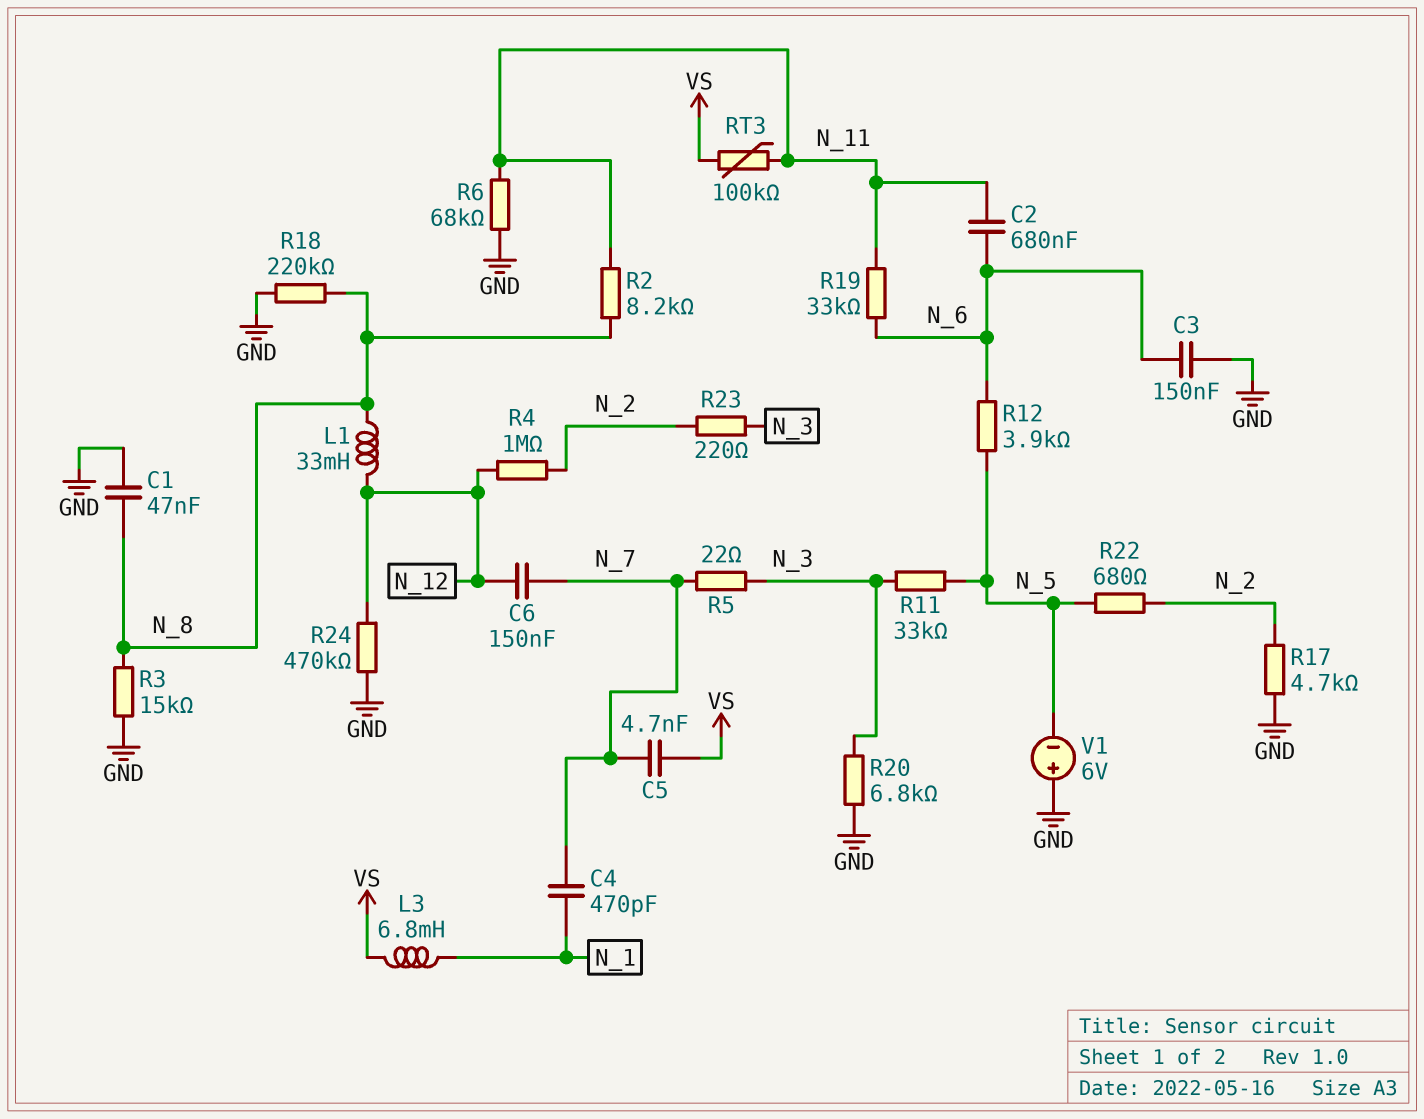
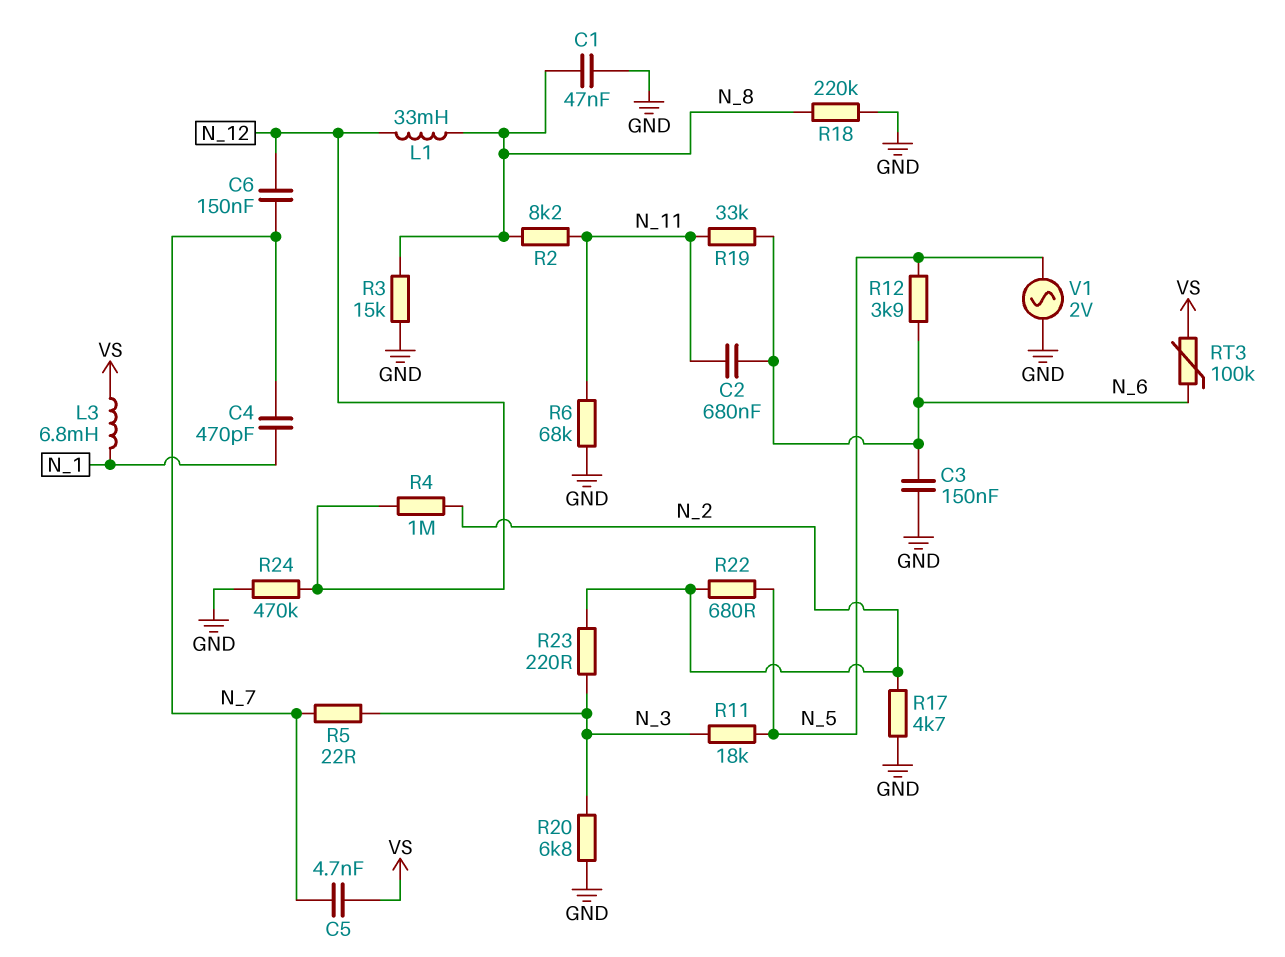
R11: 33k (N_3, N_5) -> 18k (N_3, N_5)
RT3: 100k (N_11, VS) -> 100k (N_6, VS)
V1: 6V (plus GND, minus N_5) -> AC 2V (GND, N_5)

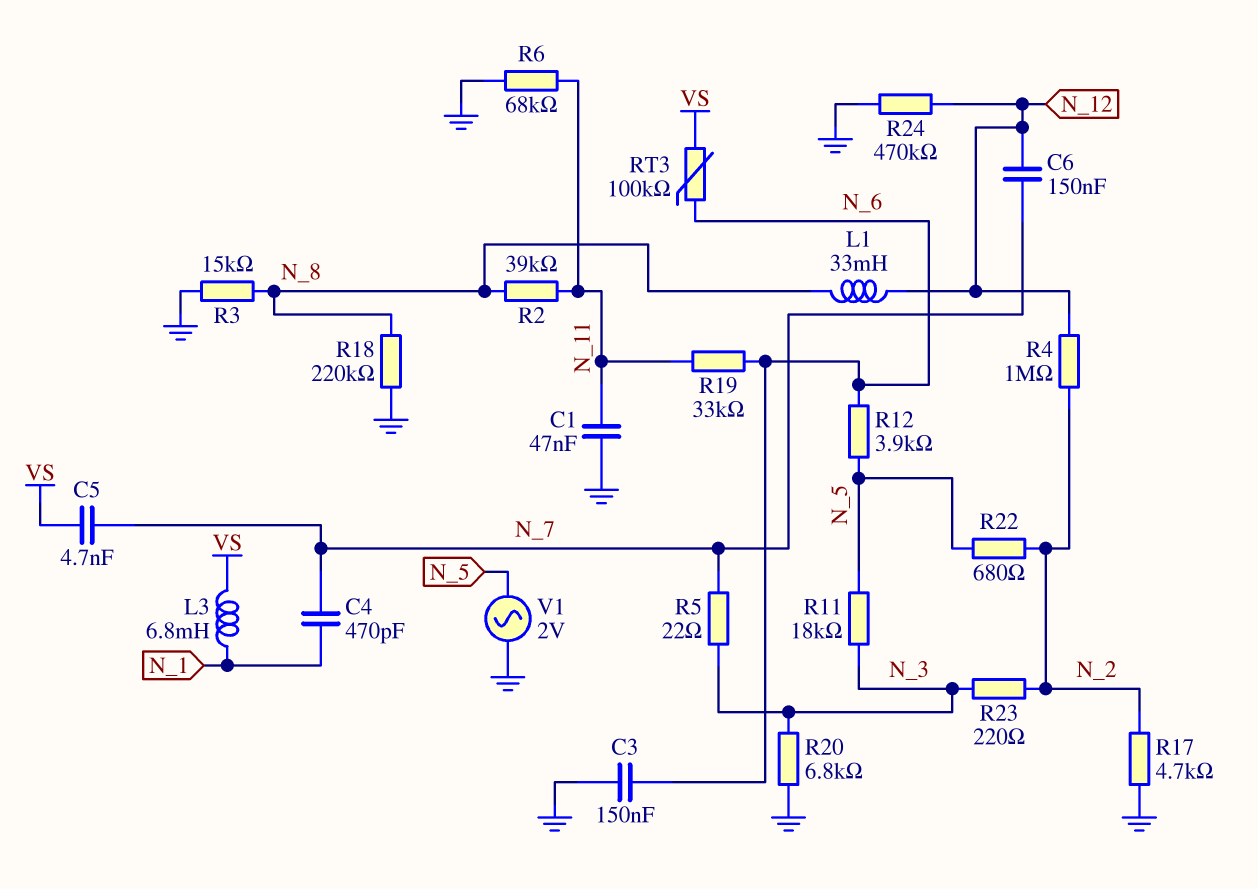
C1: 47nF (GND, N_8) -> 47nF (GND, N_11)
C2: 680nF (N_6, N_11) -> none
R2: 8.2k (N_8, N_11) -> 39k (N_8, N_11)

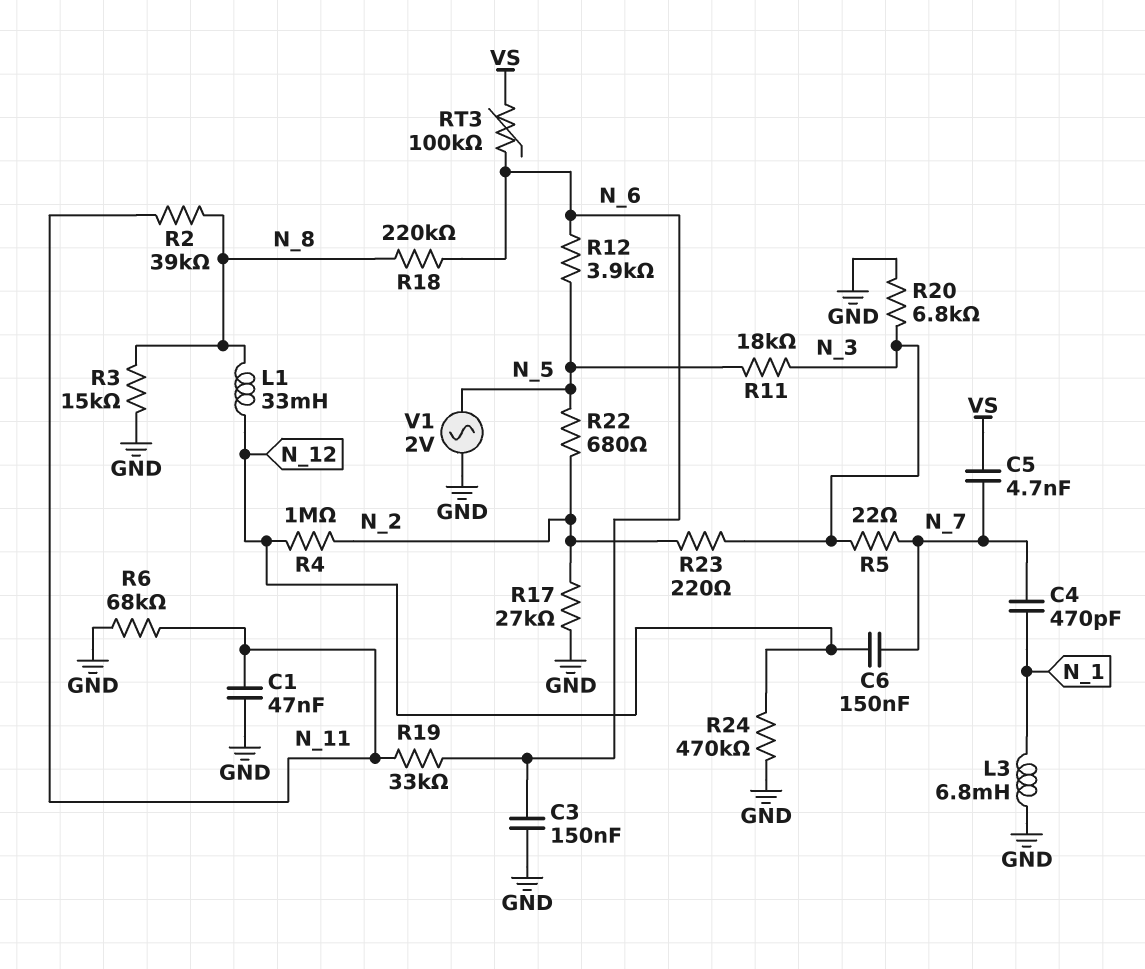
L3: 6.8mH (N_1, VS) -> 6.8mH (GND, N_1)
R17: 4.7k (GND, N_2) -> 27k (GND, N_2)
R18: 220k (GND, N_8) -> 220k (N_6, N_8)

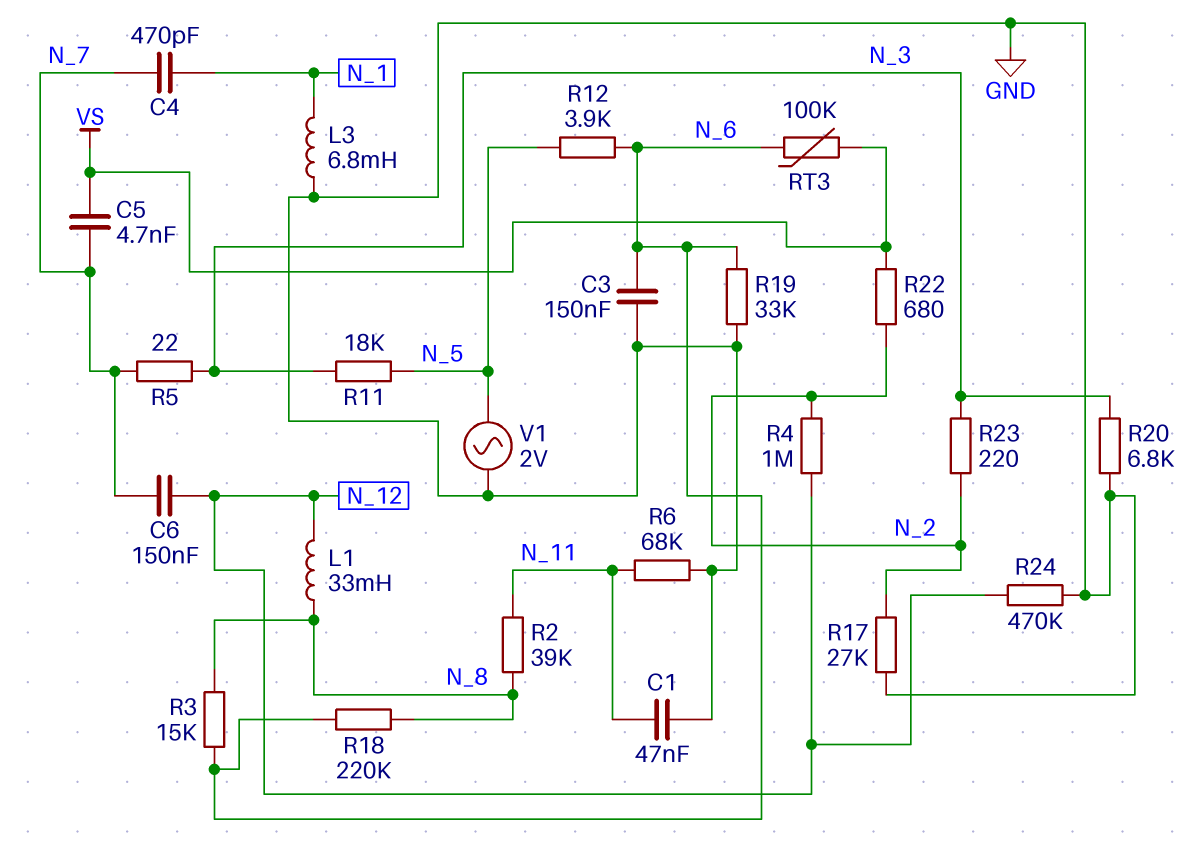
R3: 15k (GND, N_8) -> 15k (N_6, N_8)
R19: 33k (N_6, N_11) -> 33k (GND, N_6)
R22: 680 (N_2, N_5) -> 680 (N_2, VS)

